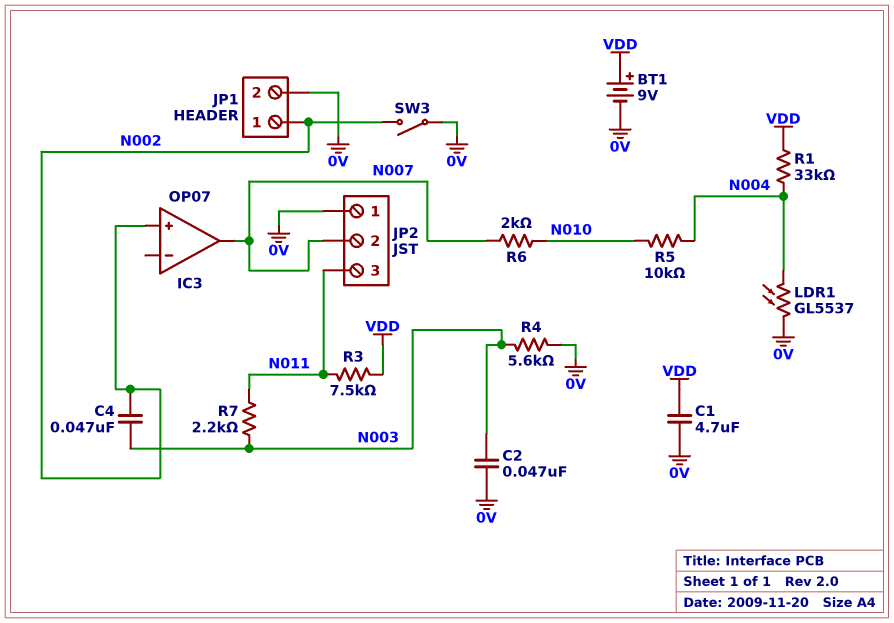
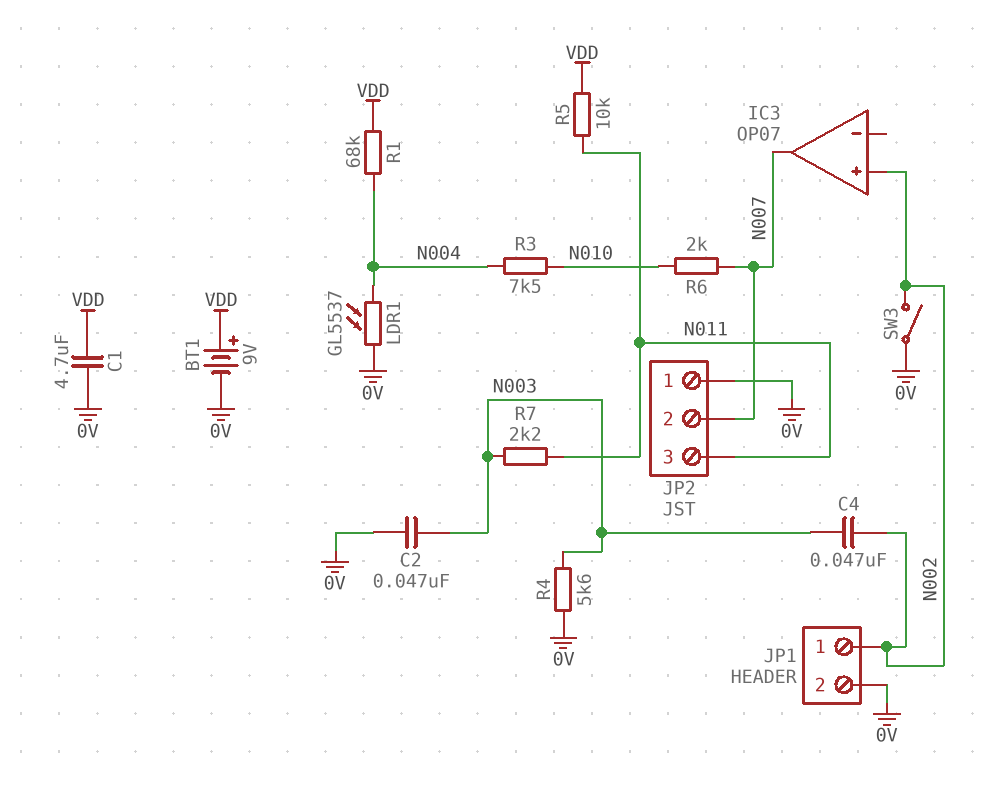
R1: 33k (N004, VDD) -> 68k (N004, VDD)
R3: 7.5k (N011, VDD) -> 7.5k (N004, N010)
R5: 10k (N004, N010) -> 10k (N011, VDD)

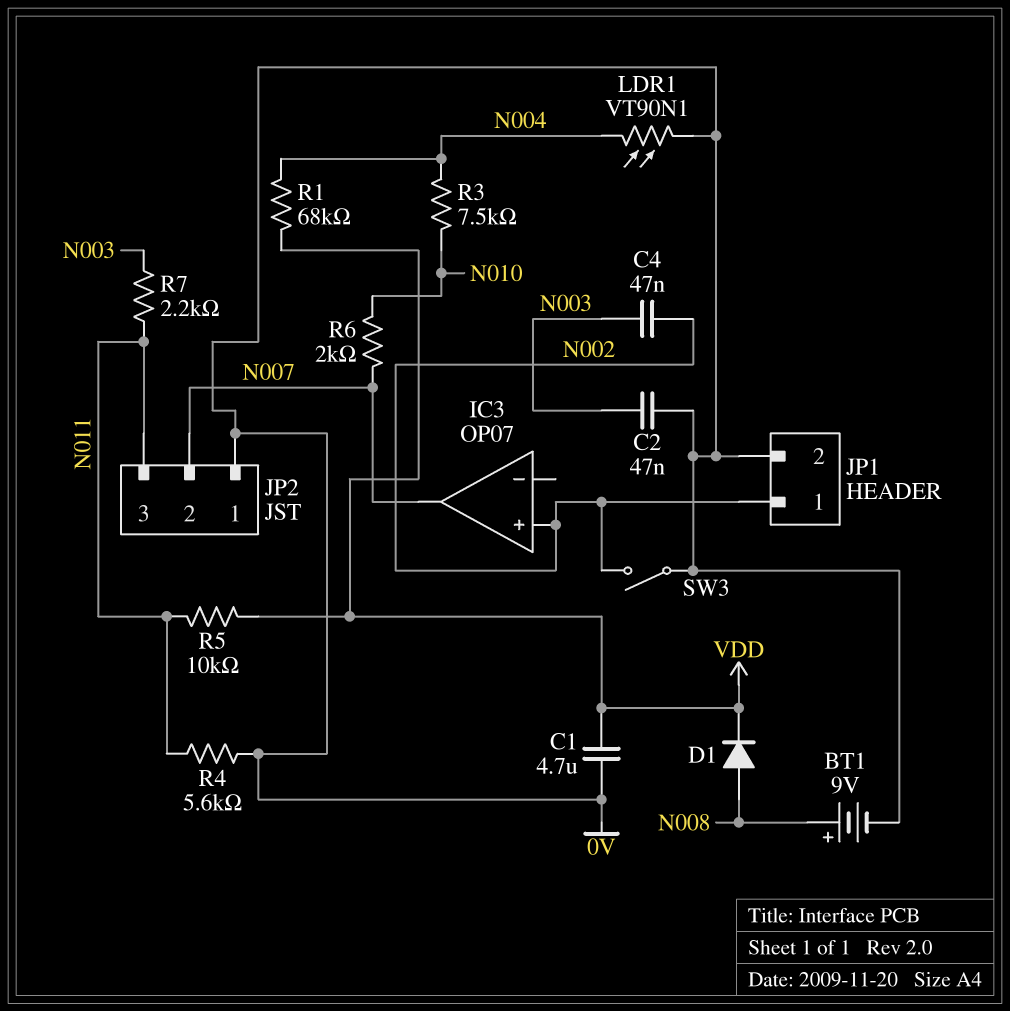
BT1: 9V (plus VDD, minus 0V) -> 9V (plus N008, minus 0V)
D1: none -> diode (A N008, K VDD)
LDR1: GL5537 (0V, N004) -> VT90N1 (0V, N004)
R4: 5.6k (0V, N003) -> 5.6k (0V, N011)

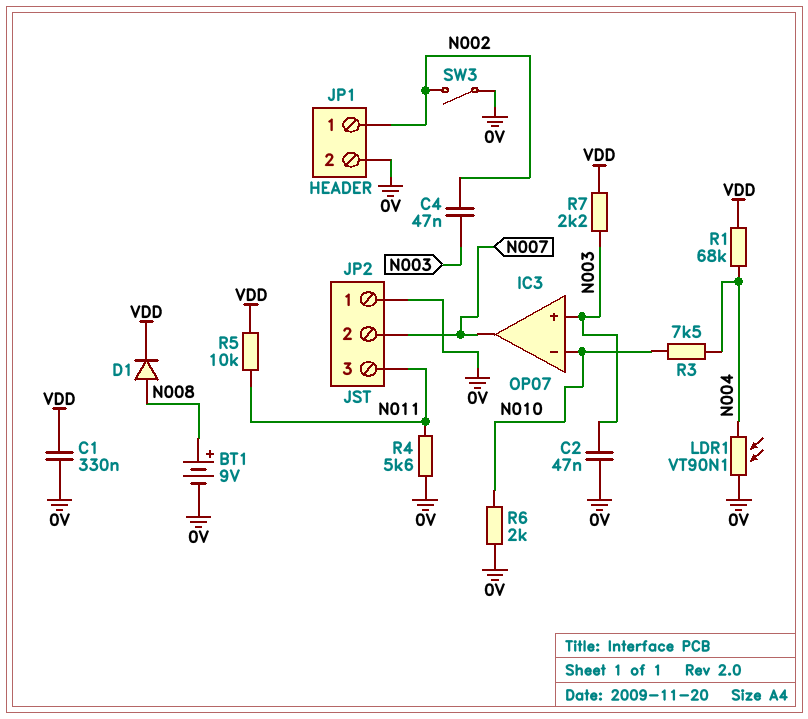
C1: 4.7uF (0V, VDD) -> 330nF (0V, VDD)
IC3 pin in+: N002 -> N003
IC3 pin in-: none -> N010
R6: 2k (N007, N010) -> 2k (0V, N010)
R7: 2.2k (N003, N011) -> 2.2k (N003, VDD)

